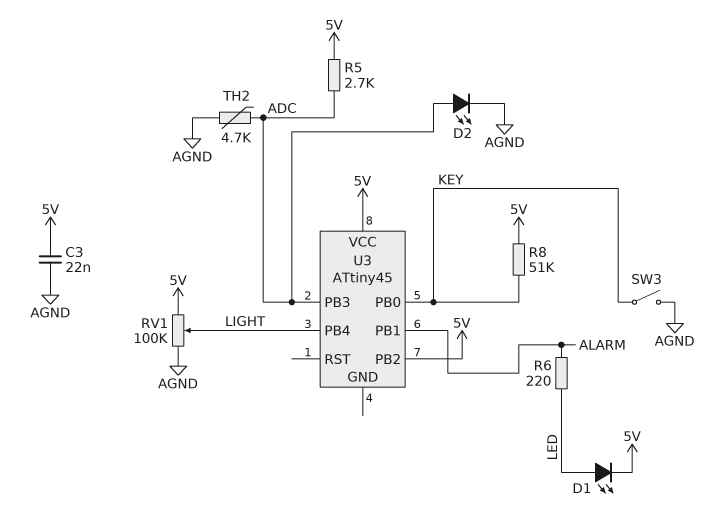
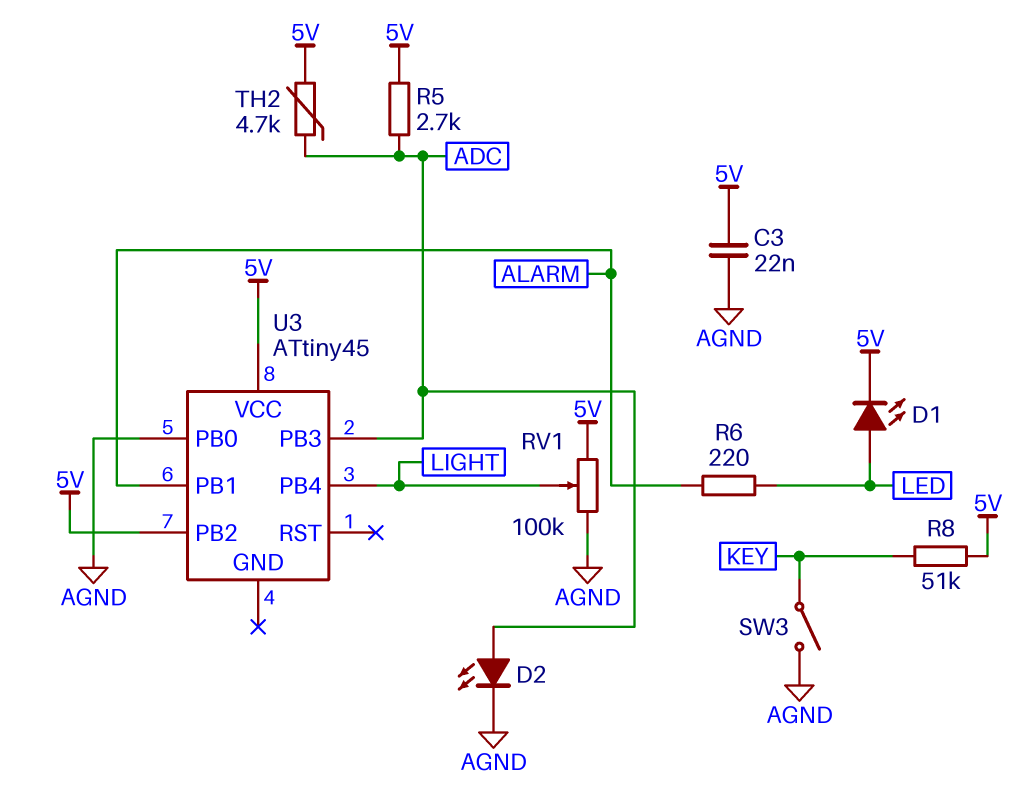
TH2: 4.7k (ADC, AGND) -> 4.7k (5V, ADC)
U3 pin PB0: KEY -> AGND

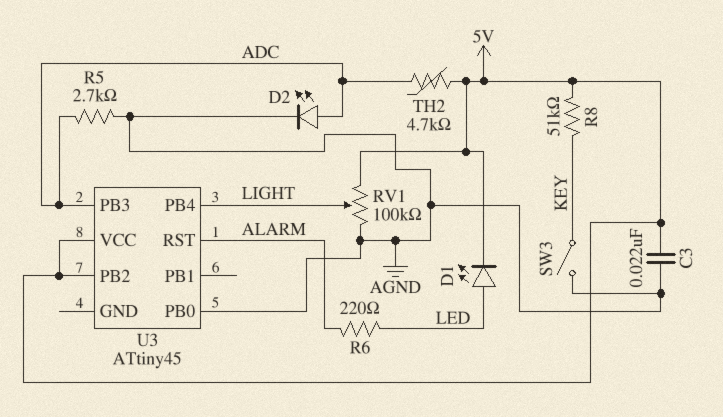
R5: 2.7k (5V, ADC) -> 2.7k (ADC, AGND)
U3 pin PB1: ALARM -> none
U3 pin RST: none -> ALARM

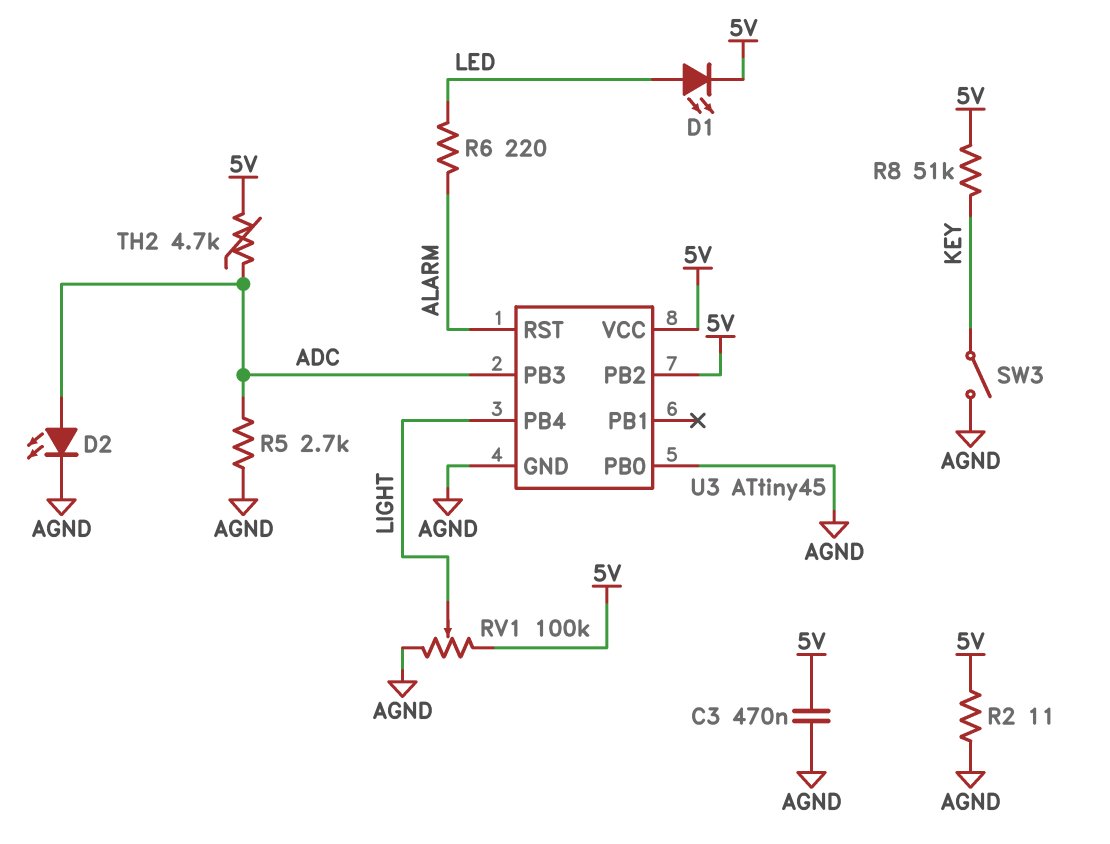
C3: 22nF (5V, AGND) -> 470nF (5V, AGND)
R2: none -> 11 (5V, AGND)
U3 pin GND: none -> AGND

